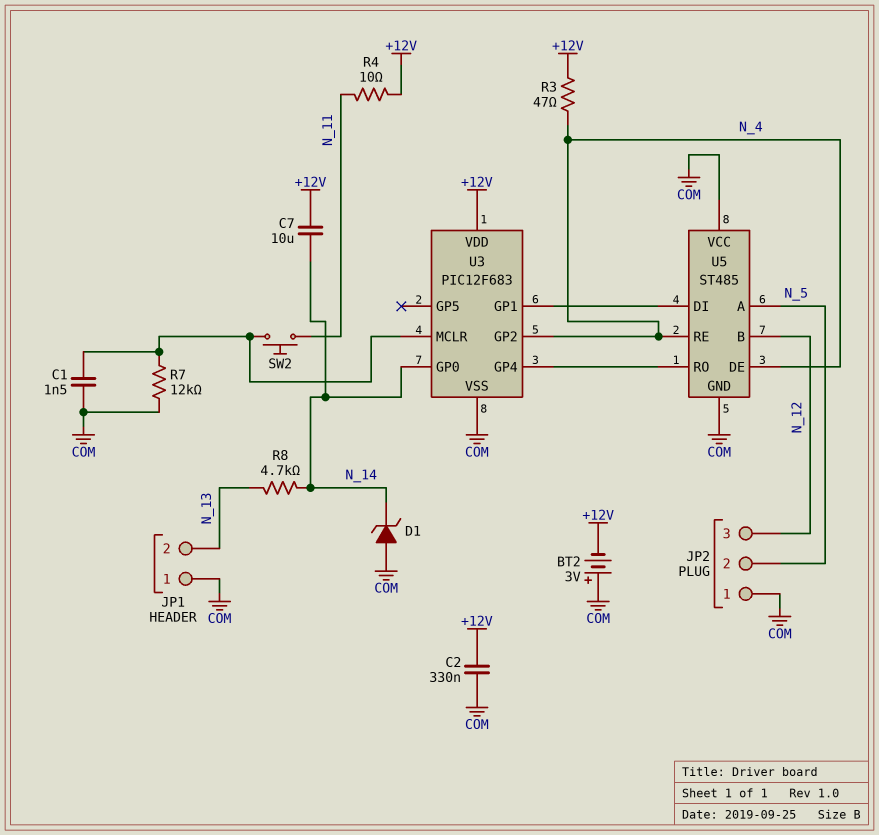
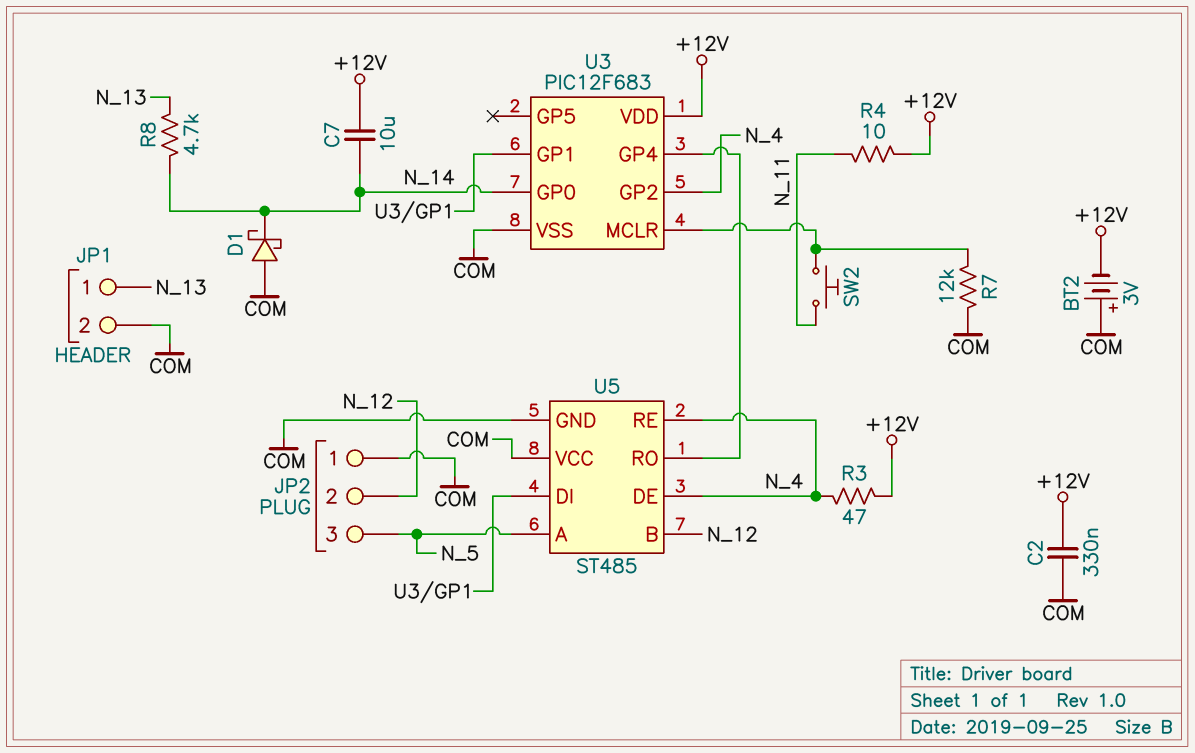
C1: 1.5nF (COM, U3/MCLR) -> none
D1: zener (A COM, K N_14) -> schottky (A COM, K N_14)
JP1 pin 1: COM -> N_13
JP1 pin 2: N_13 -> COM
JP2 pin 2: N_5 -> N_12
JP2 pin 3: N_12 -> N_5

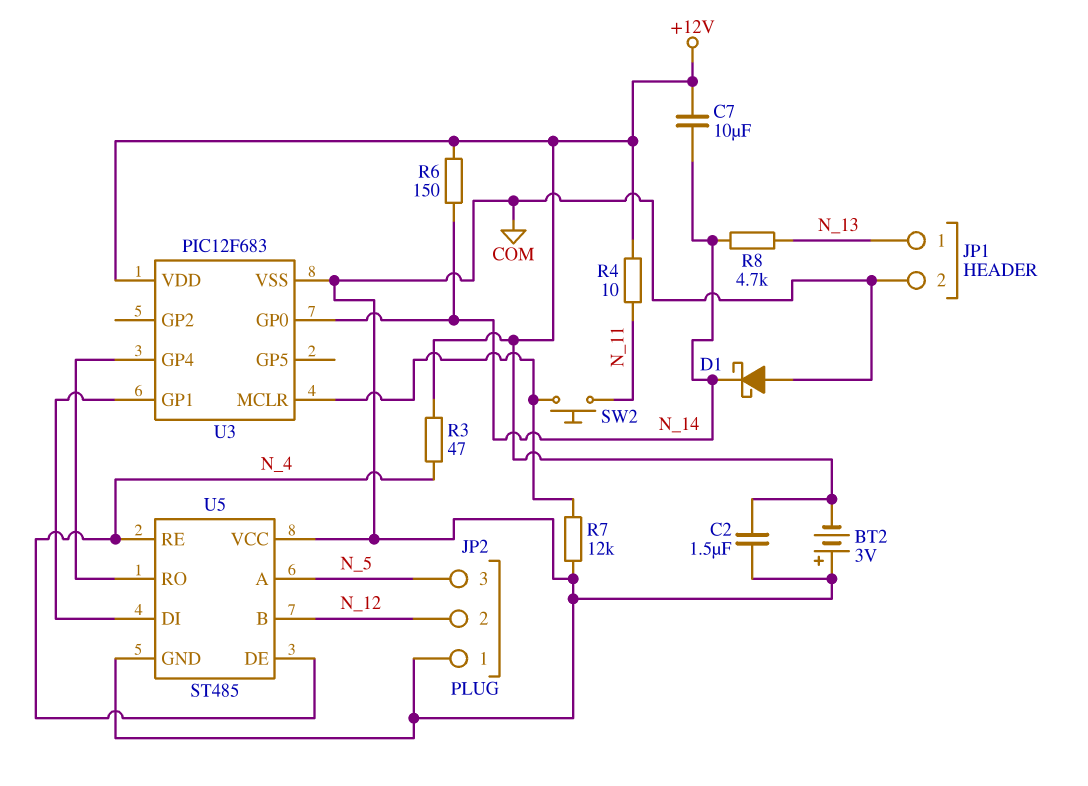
C2: 330nF (+12V, COM) -> 1.5uF (+12V, COM)
R6: none -> 150 (+12V, N_14)
U3 pin GP2: N_4 -> none

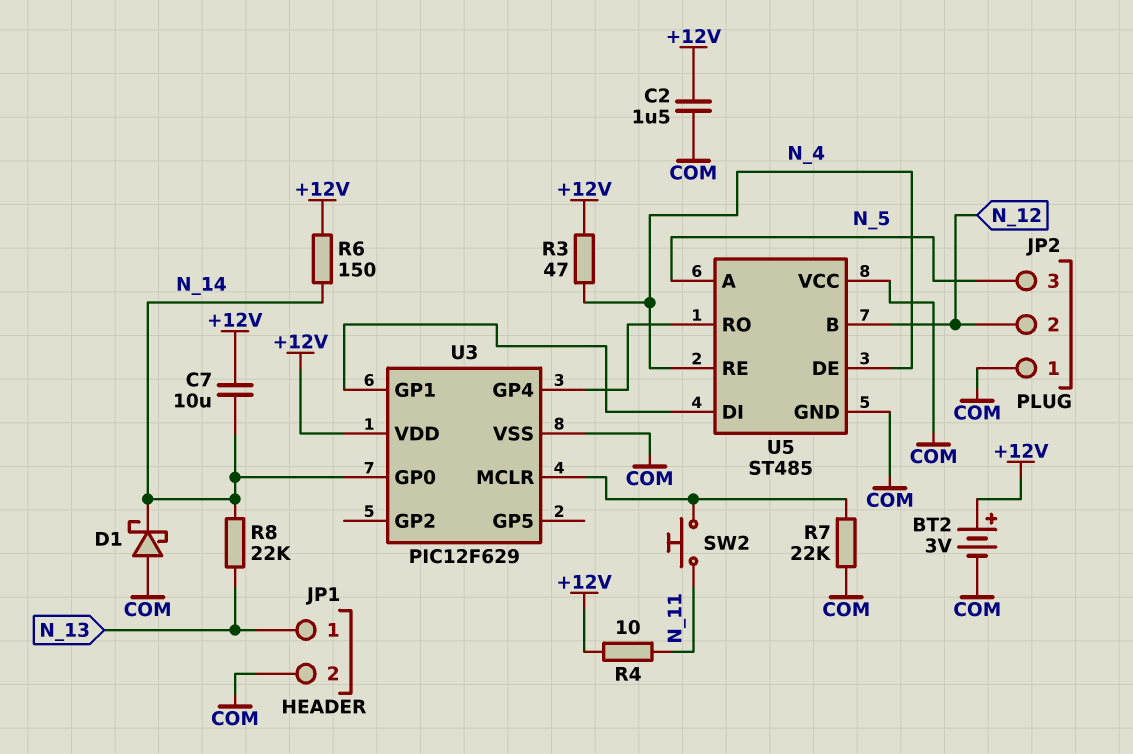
BT2: 3V (plus COM, minus +12V) -> 3V (plus +12V, minus COM)
R7: 12k (COM, U3/MCLR) -> 22k (COM, U3/MCLR)
R8: 4.7k (N_13, N_14) -> 22k (N_13, N_14)
U3: PIC12F683 -> PIC12F629

